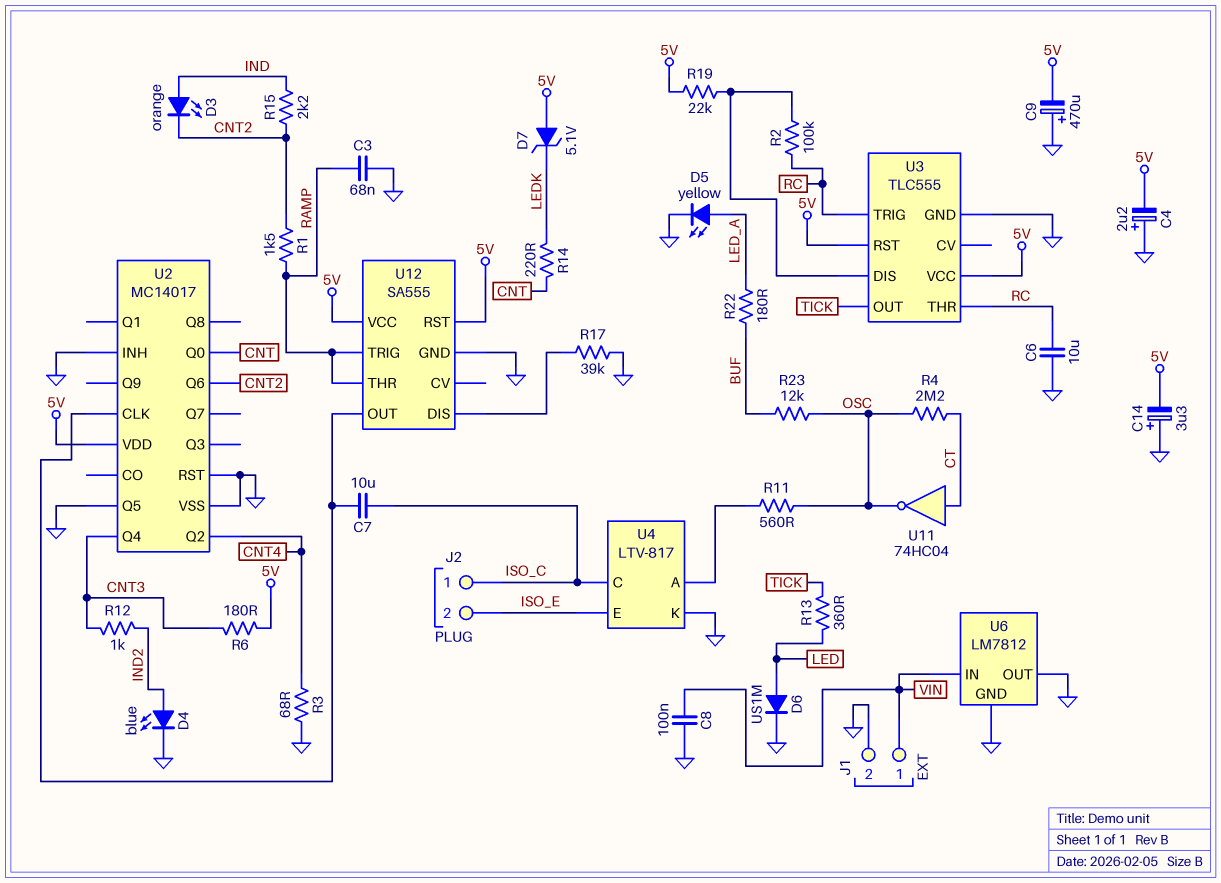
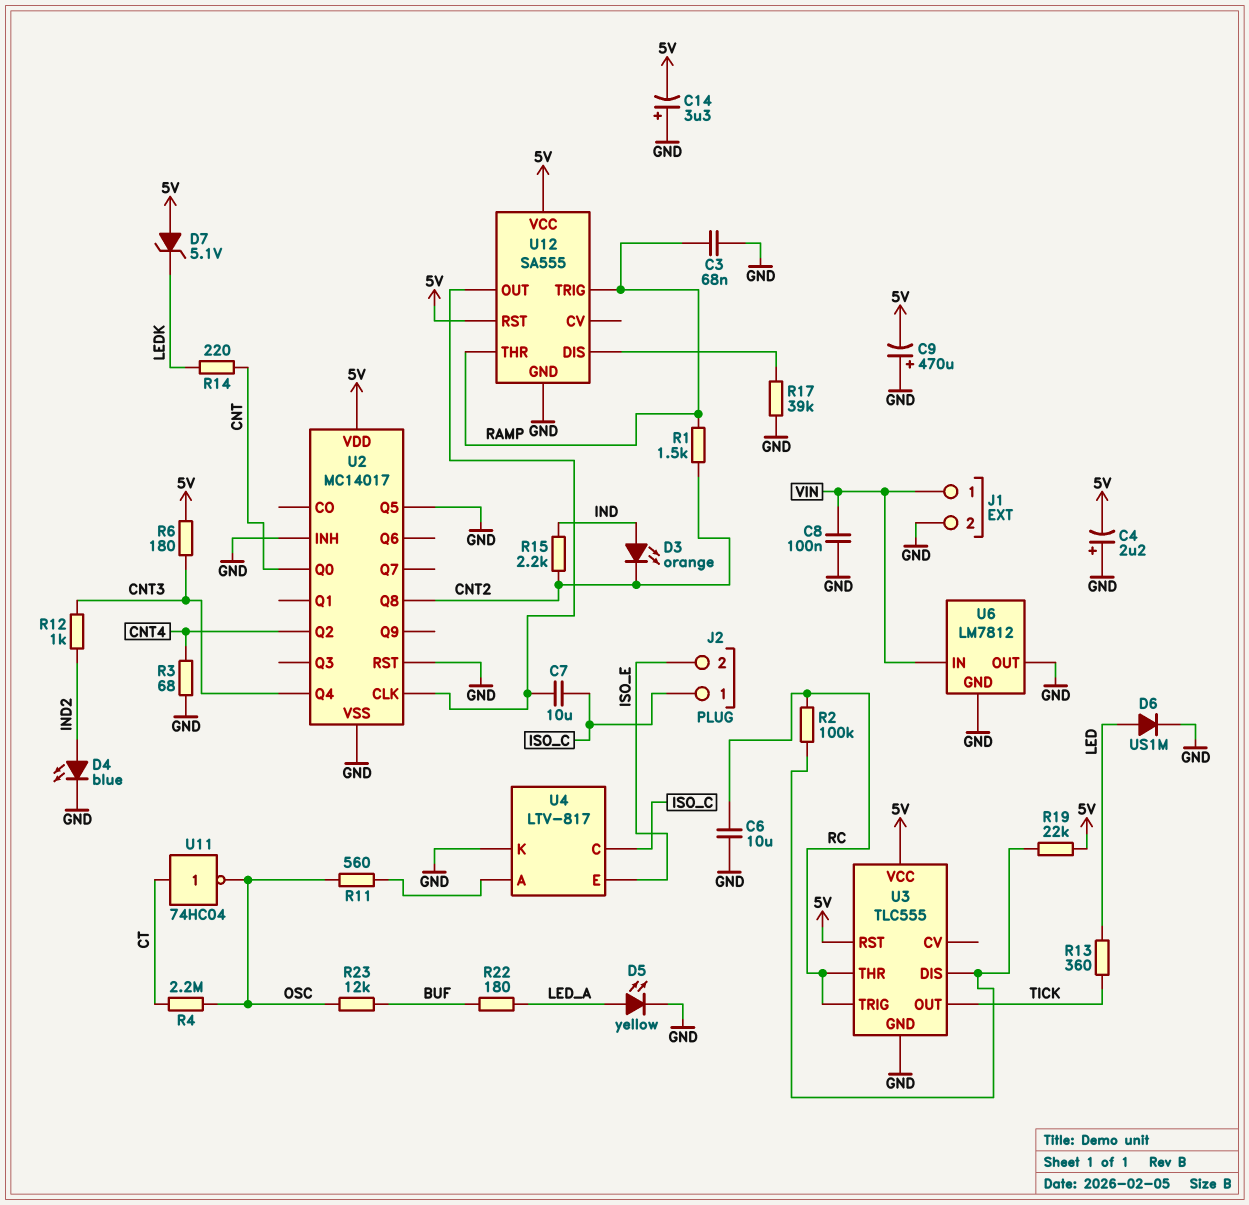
U2 pin Q6: CNT2 -> none
U2 pin Q8: none -> CNT2

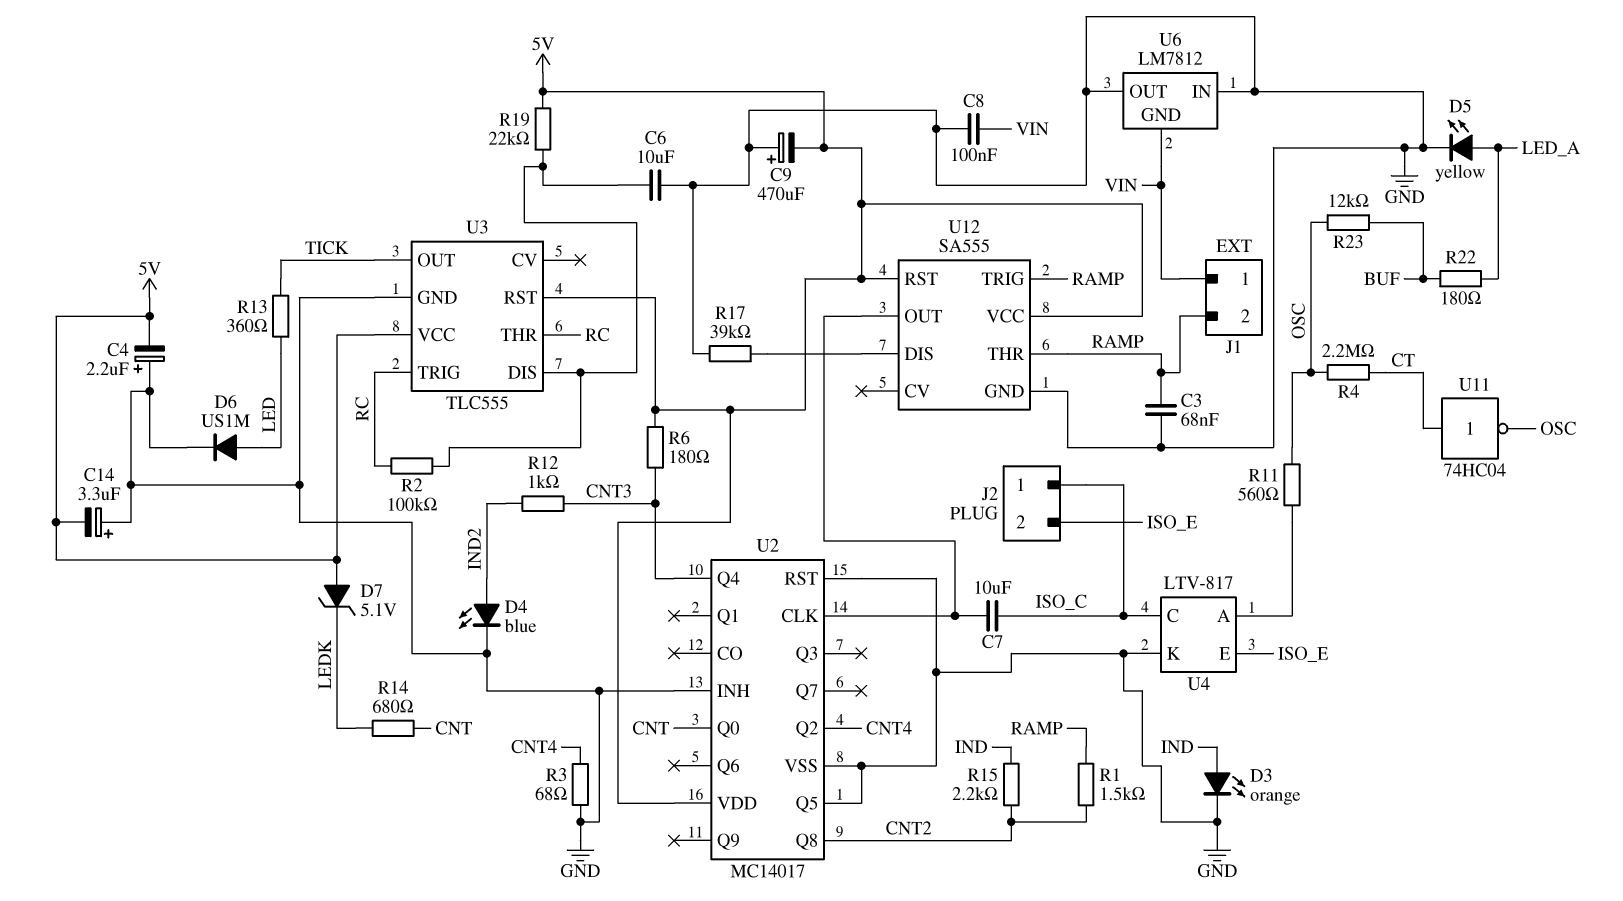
C6: 10uF (GND, RC) -> 10uF (GND, U3/DIS)
D3: LED orange (A IND, K CNT2) -> LED orange (A IND, K GND)
J1 pin 2: GND -> RAMP
R14: 220 (CNT, LEDK) -> 680 (CNT, LEDK)
U6 pin GND: GND -> VIN
U6 pin IN: VIN -> GND

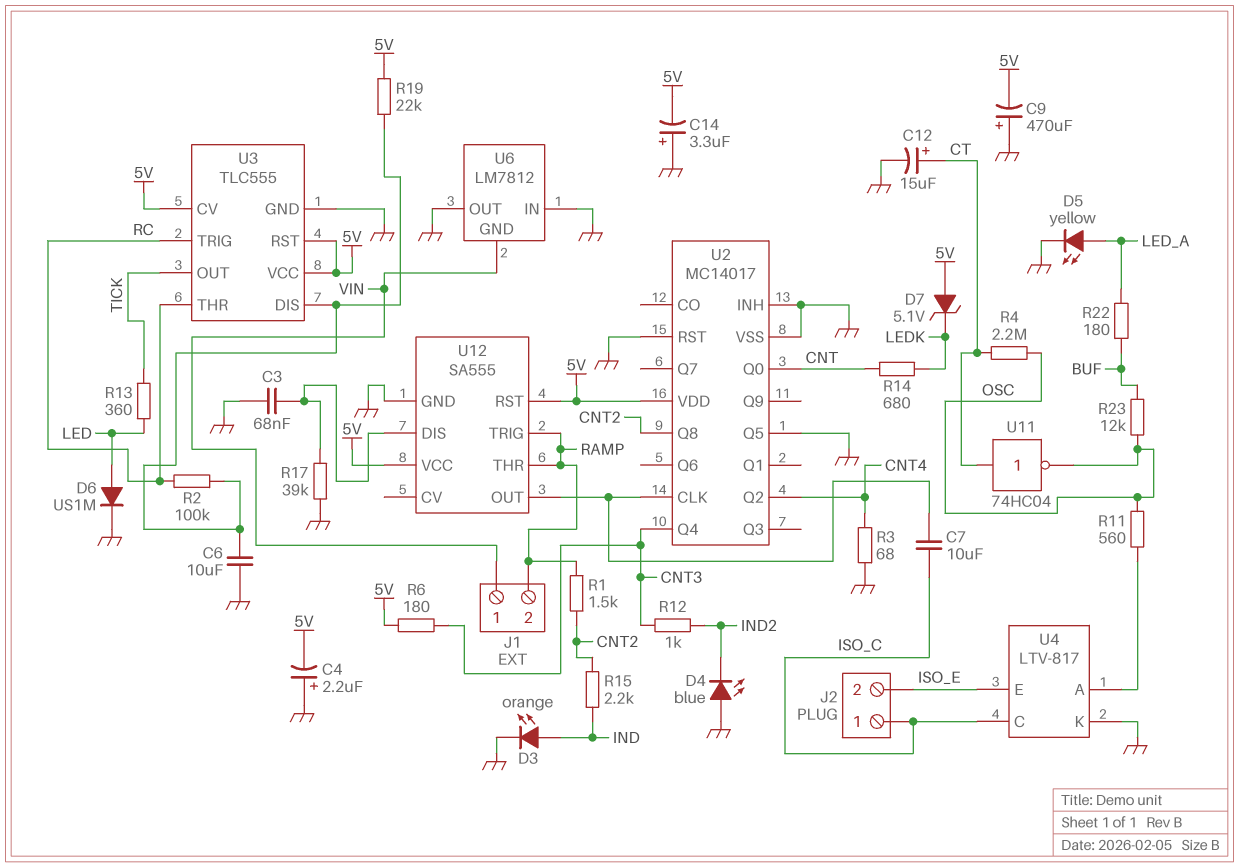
C3: 68nF (GND, RAMP) -> 68nF (GND, U12/DIS)
C8: 100nF (GND, VIN) -> none
C12: none -> 15uF (plus CT, minus GND)
D4: LED blue (A IND2, K GND) -> LED blue (A GND, K IND2)
U3 pin CV: none -> 5V

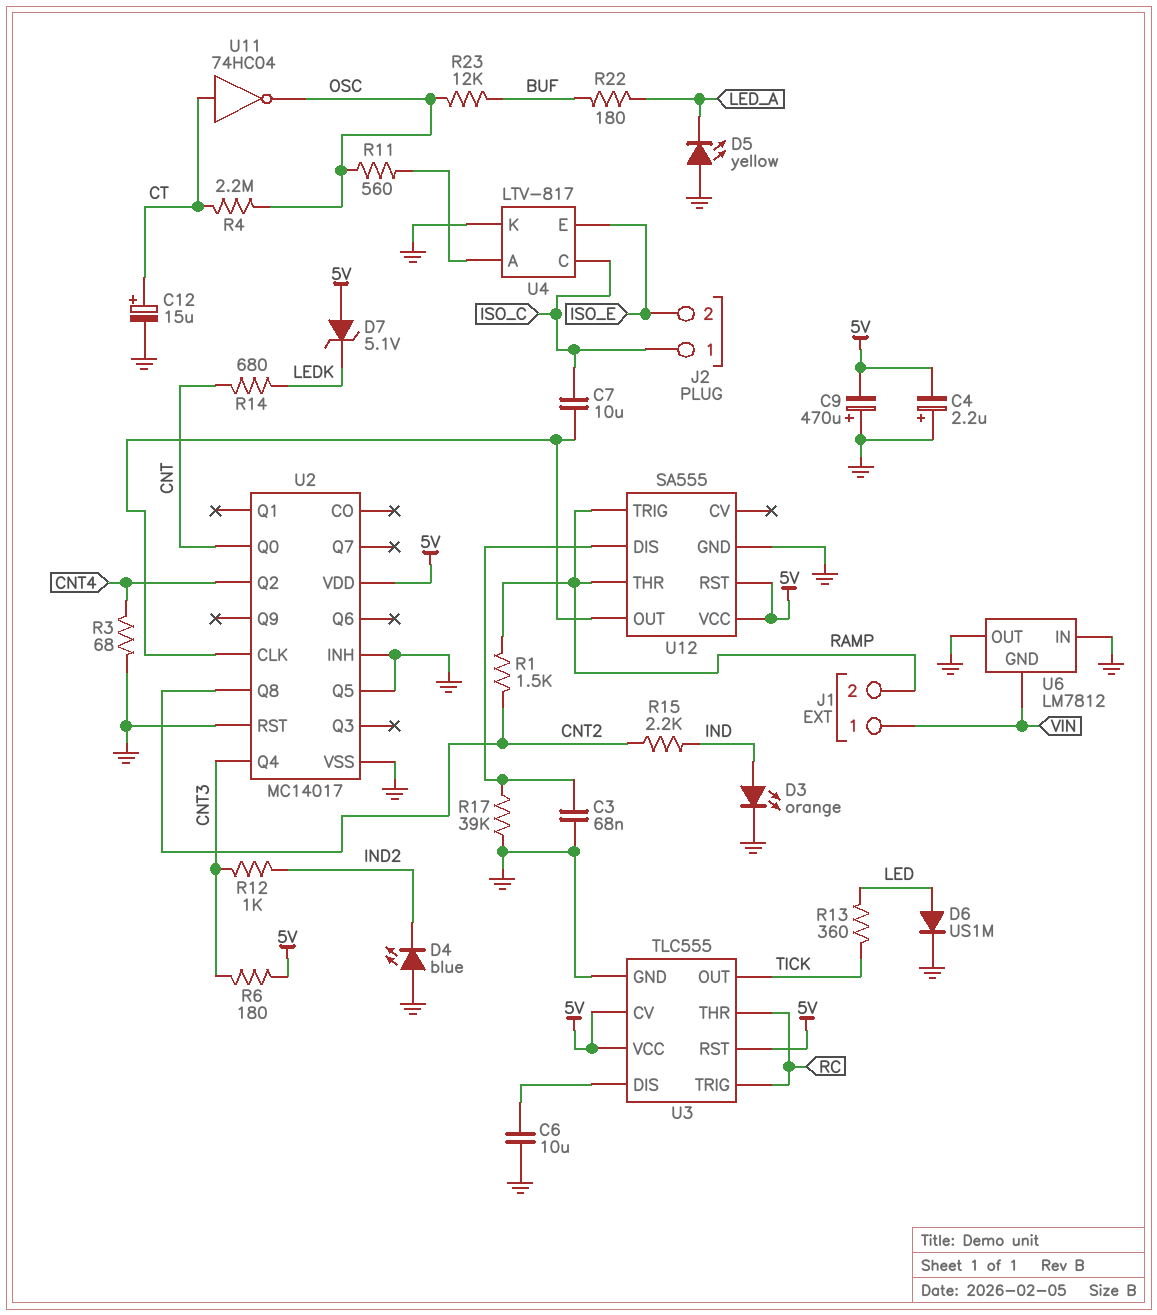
C14: 3.3uF (plus GND, minus 5V) -> none
D5: LED yellow (A LED_A, K GND) -> LED yellow (A GND, K LED_A)
R2: 100k (RC, U3/DIS) -> none
R19: 22k (5V, U3/DIS) -> none

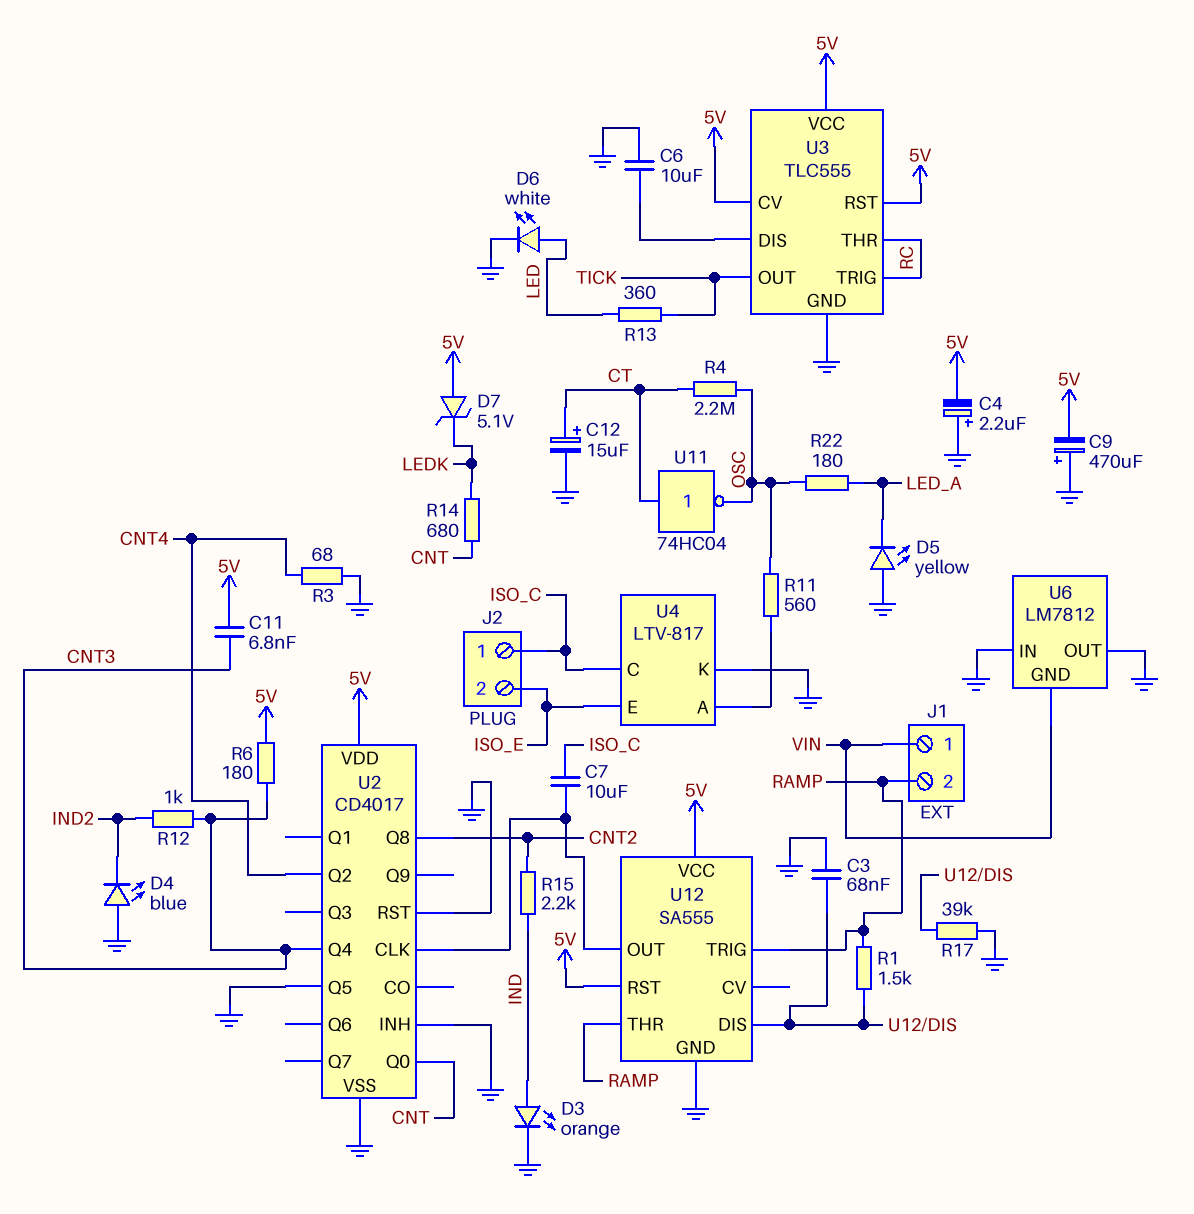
C11: none -> 6.8nF (5V, CNT3)
D6: diode US1M (A LED, K GND) -> LED white (A LED, K GND)
R1: 1.5k (CNT2, RAMP) -> 1.5k (RAMP, U12/DIS)
R22: 180 (BUF, LED_A) -> 180 (LED_A, OSC)
R23: 12k (BUF, OSC) -> none
U2: MC14017 -> CD4017

